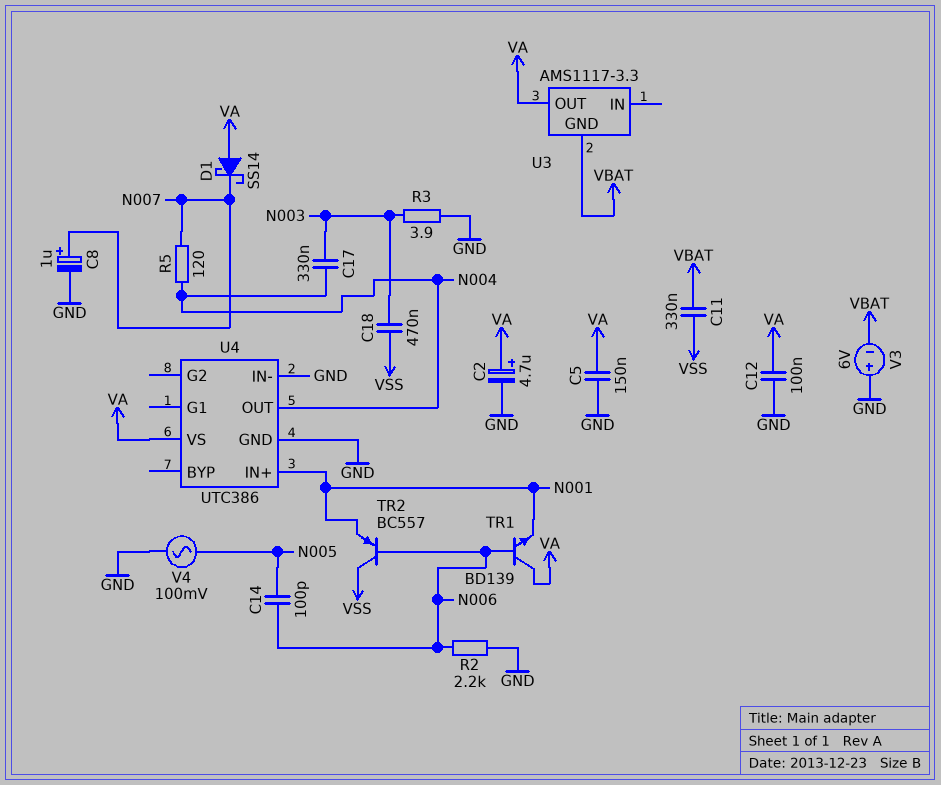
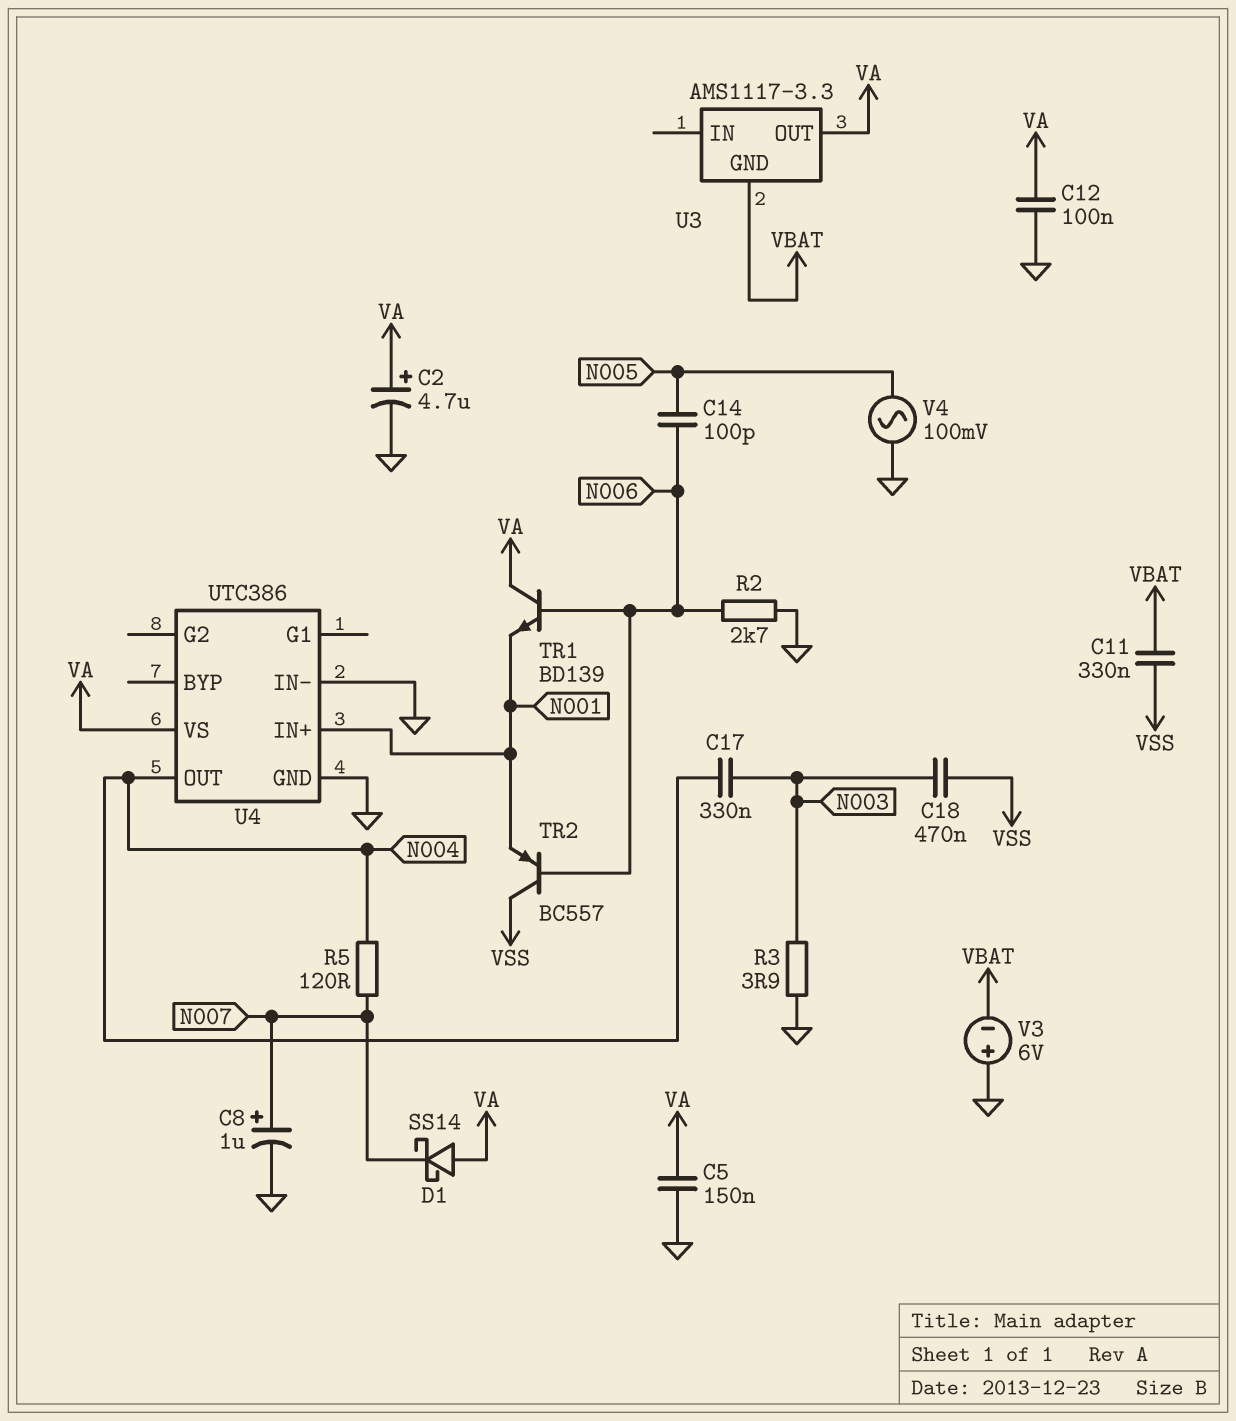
R2: 2.2k (GND, N006) -> 2.7k (GND, N006)

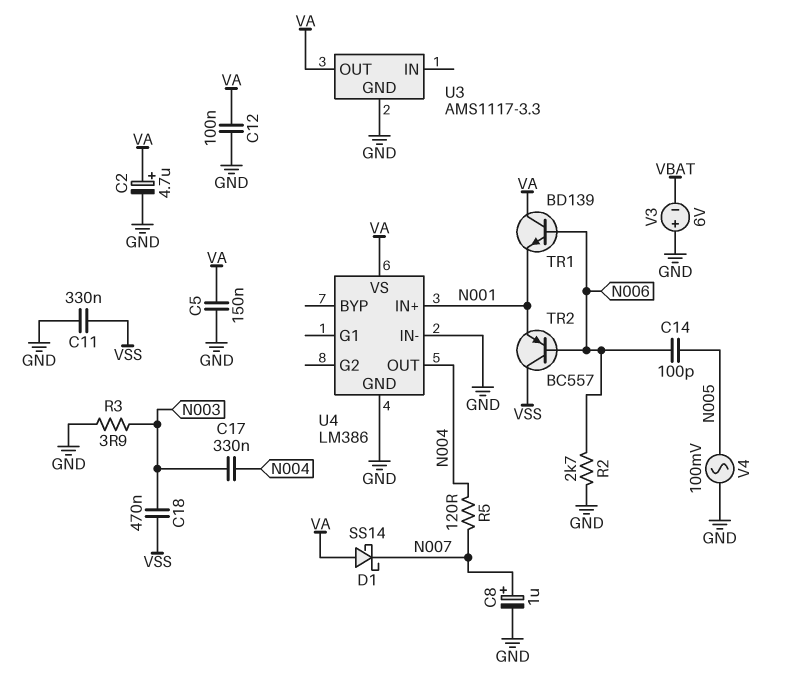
C11: 330nF (VBAT, VSS) -> 330nF (GND, VSS)
U3 pin GND: VBAT -> GND
U4: UTC386 -> LM386

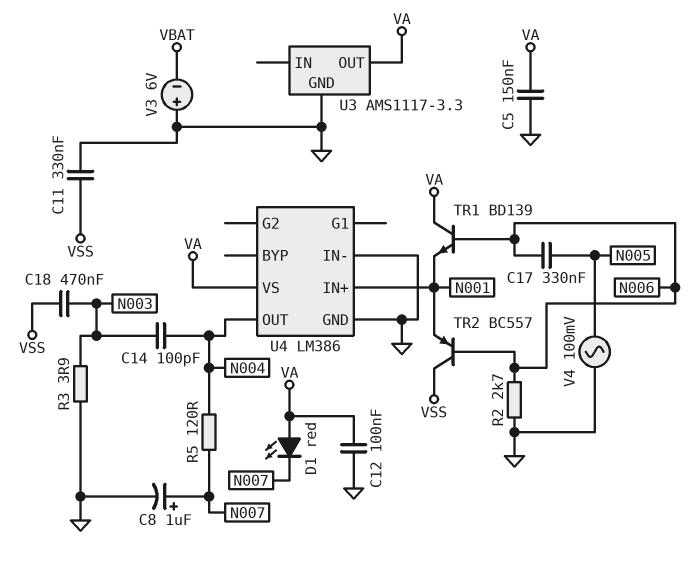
C2: 4.7uF (plus VA, minus GND) -> none
C14: 100pF (N005, N006) -> 100pF (N003, N004)
C17: 330nF (N003, N004) -> 330nF (N005, N006)
D1: schottky SS14 (A VA, K N007) -> LED red (A VA, K N007)

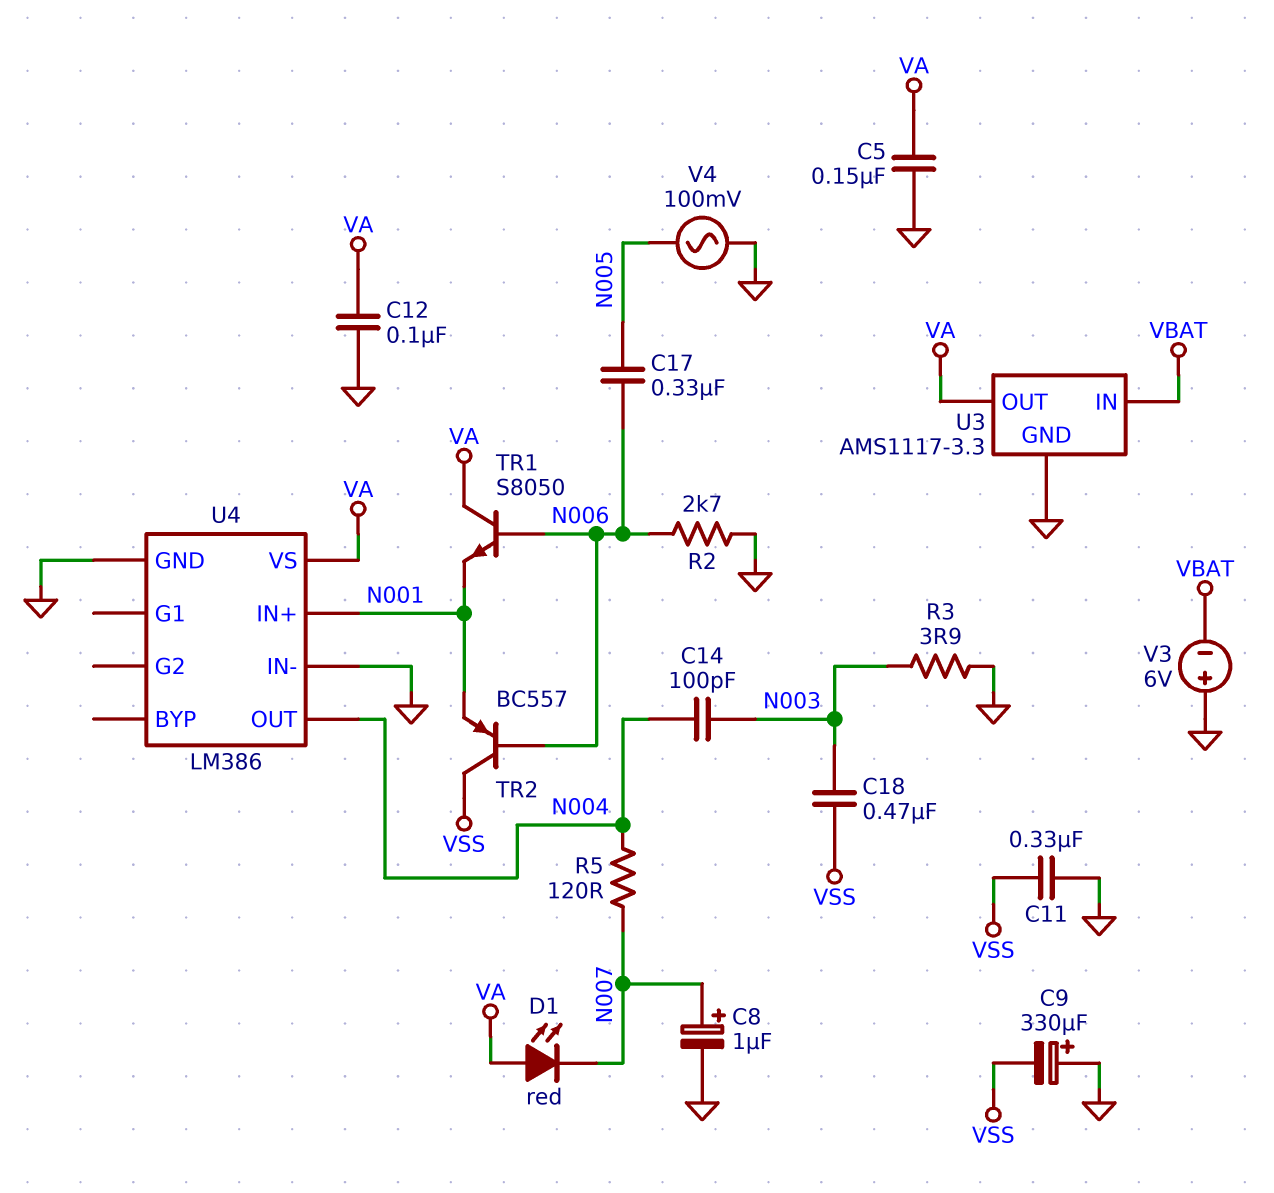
C9: none -> 330uF (plus GND, minus VSS)
TR1: NPN BD139 (B N006, C VA, E N001) -> NPN S8050 (B N006, C VA, E N001)
U3 pin IN: none -> VBAT

